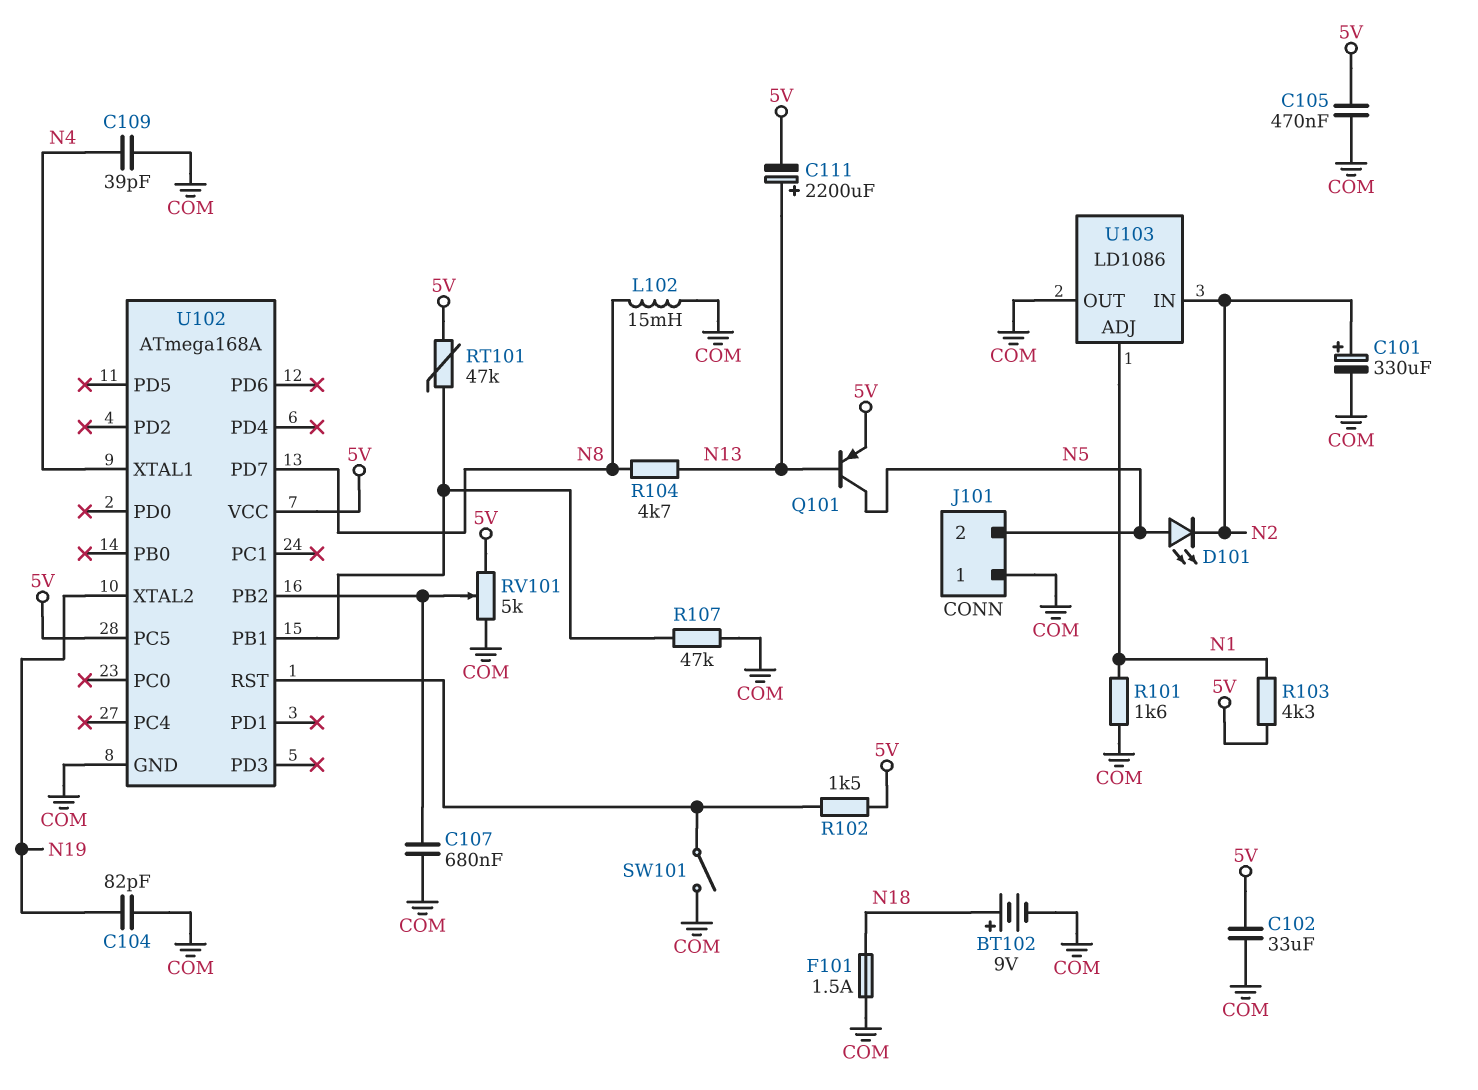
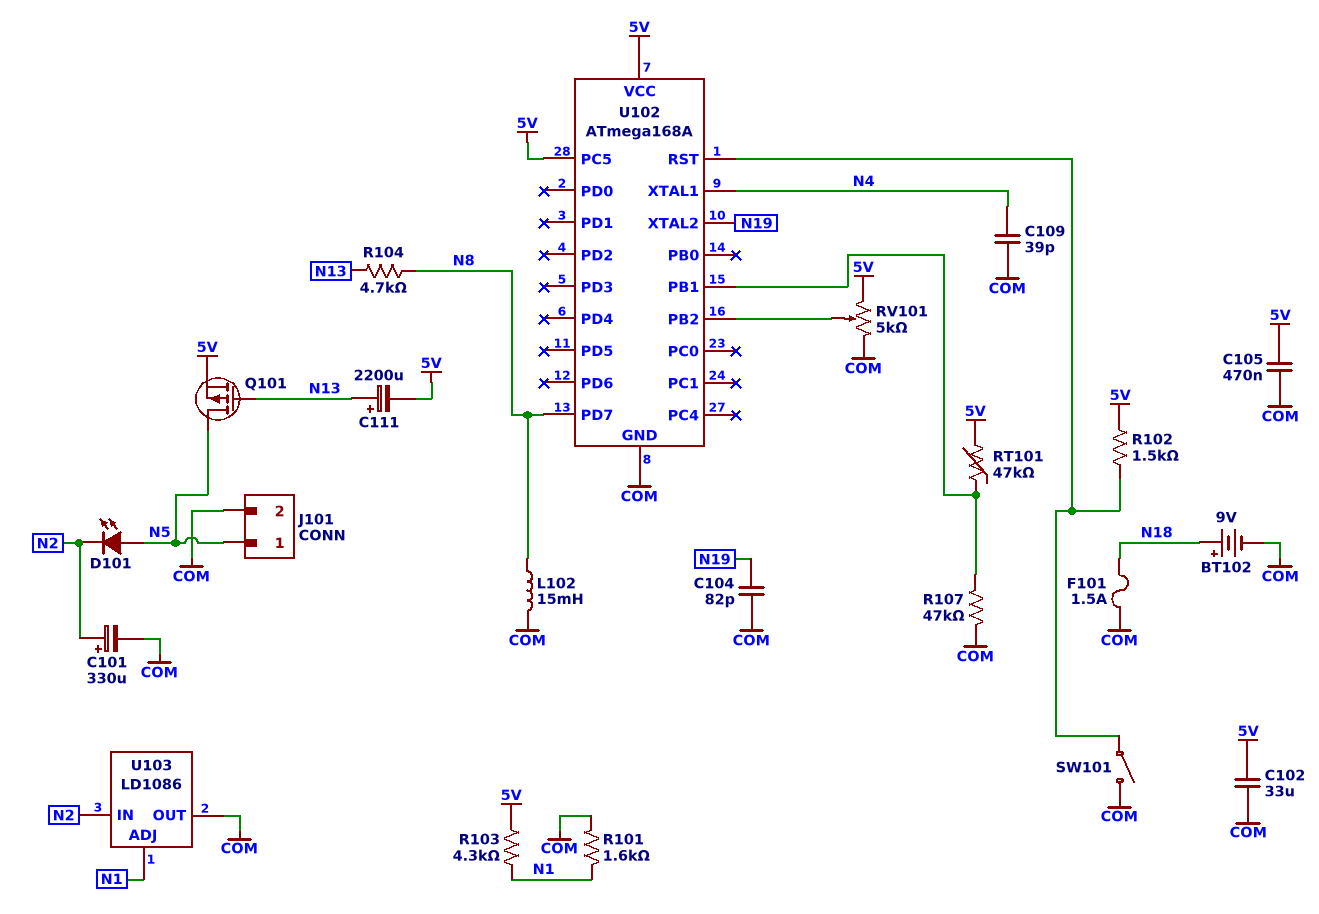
C107: 680nF (COM, U102/PB2) -> none
J101 pin 1: COM -> N5
J101 pin 2: N5 -> COM
Q101: PNP (B N13, C N5, E 5V) -> PMOS (G N13, D N5, S 5V)

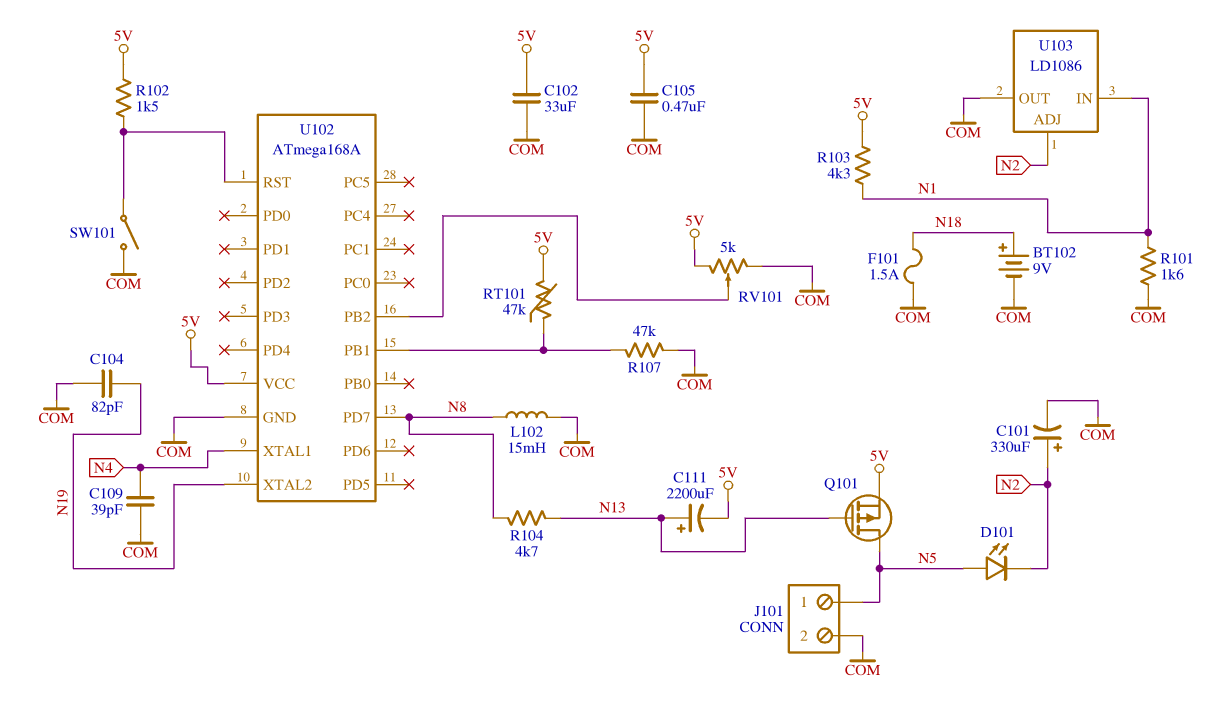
U102 pin PC5: 5V -> none
U103 pin ADJ: N1 -> N2
U103 pin IN: N2 -> N1

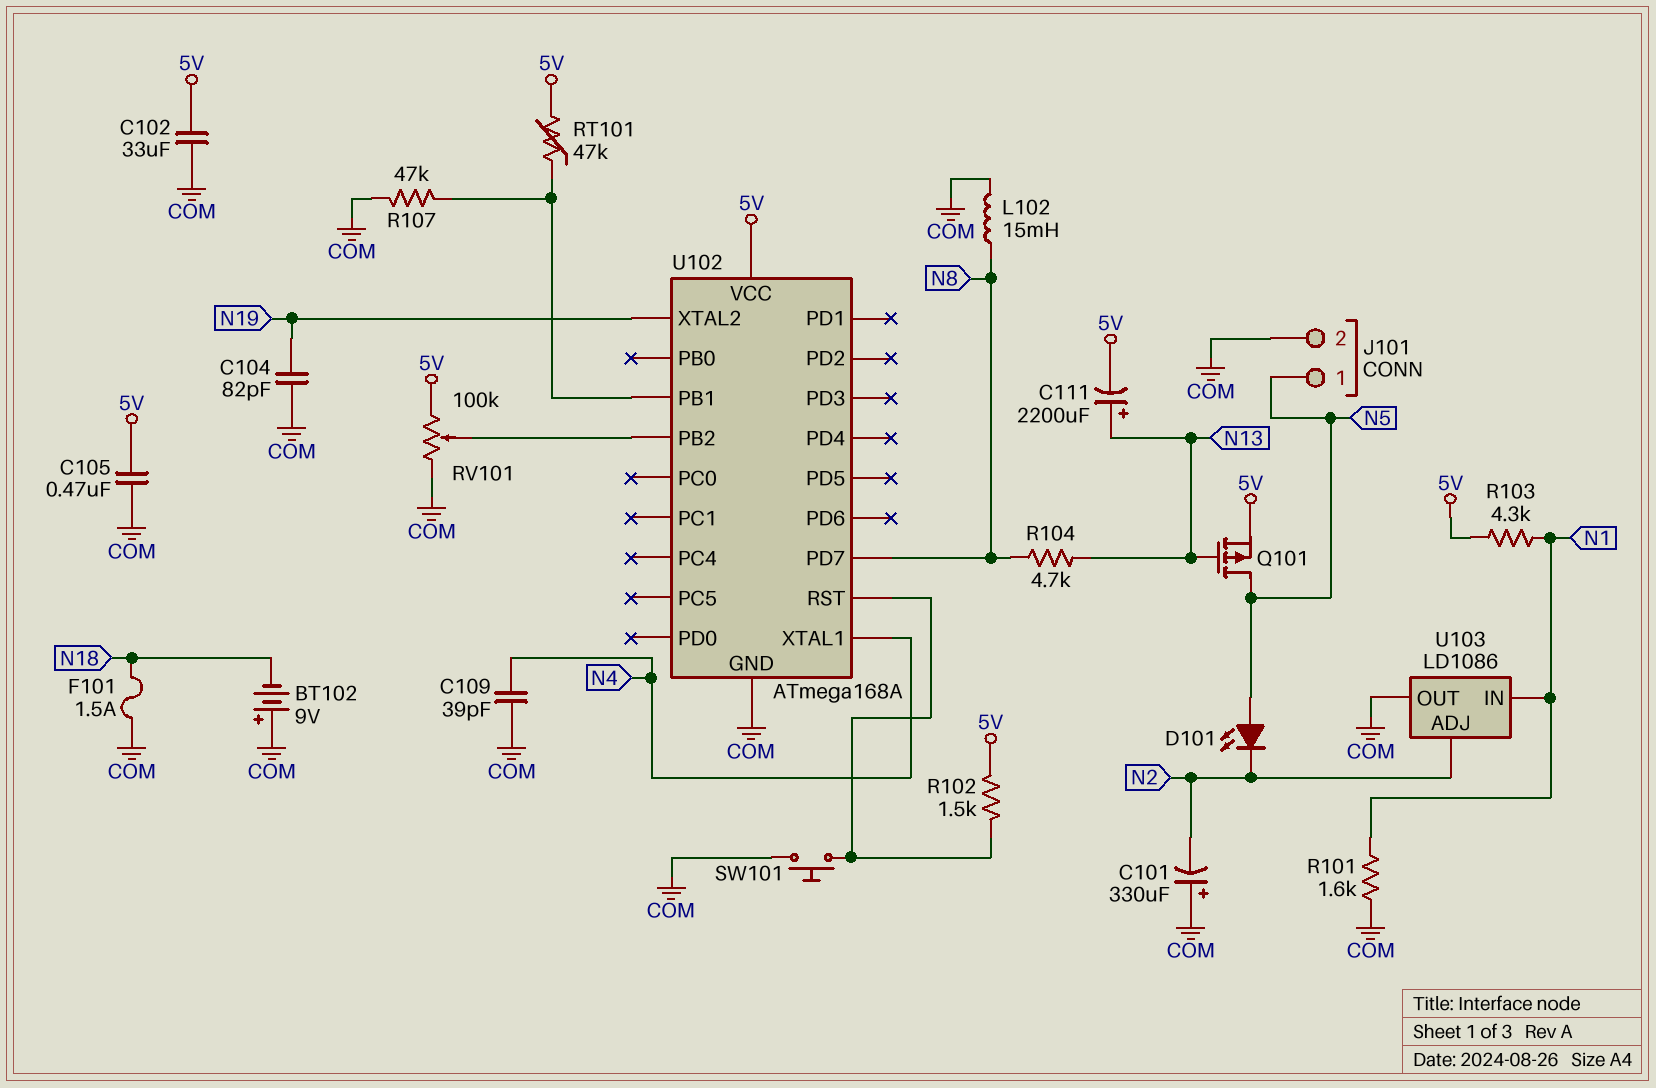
BT102: 9V (plus N18, minus COM) -> 9V (plus COM, minus N18)
C101: 330uF (plus N2, minus COM) -> 330uF (plus COM, minus N2)
RV101: 5k (5V, COM, wiper U102/PB2) -> 100k (5V, COM, wiper U102/PB2)
SW101: switch (COM, U102/RST) -> button (COM, U102/RST)

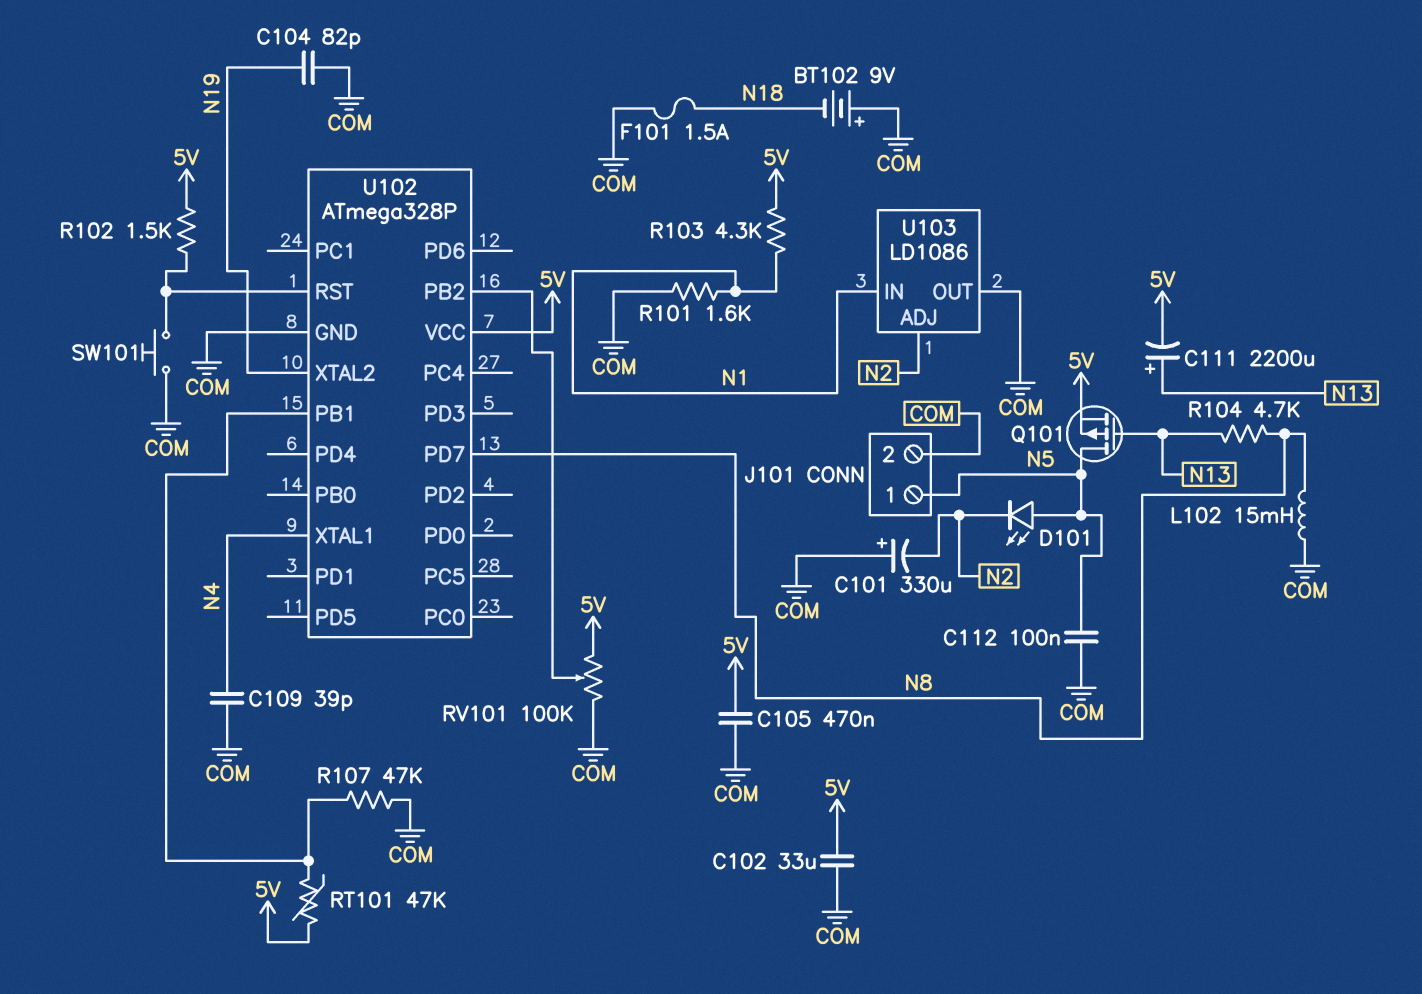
C112: none -> 100nF (COM, N5)
U102: ATmega168A -> ATmega328P

